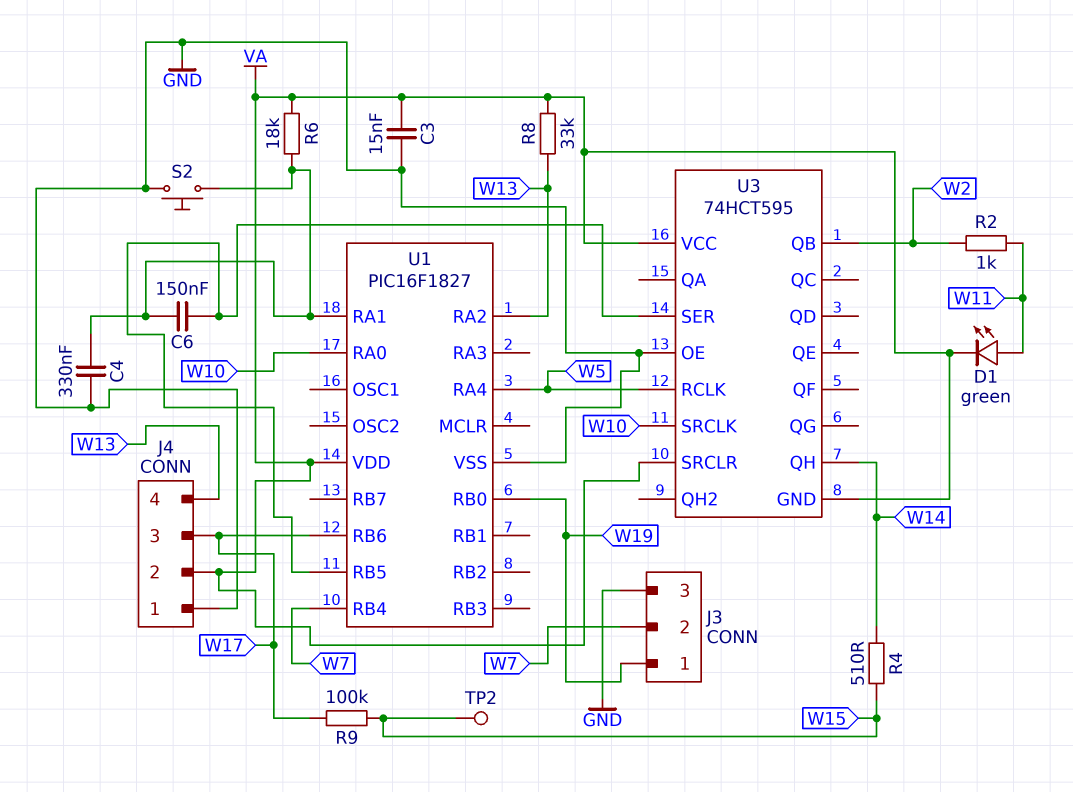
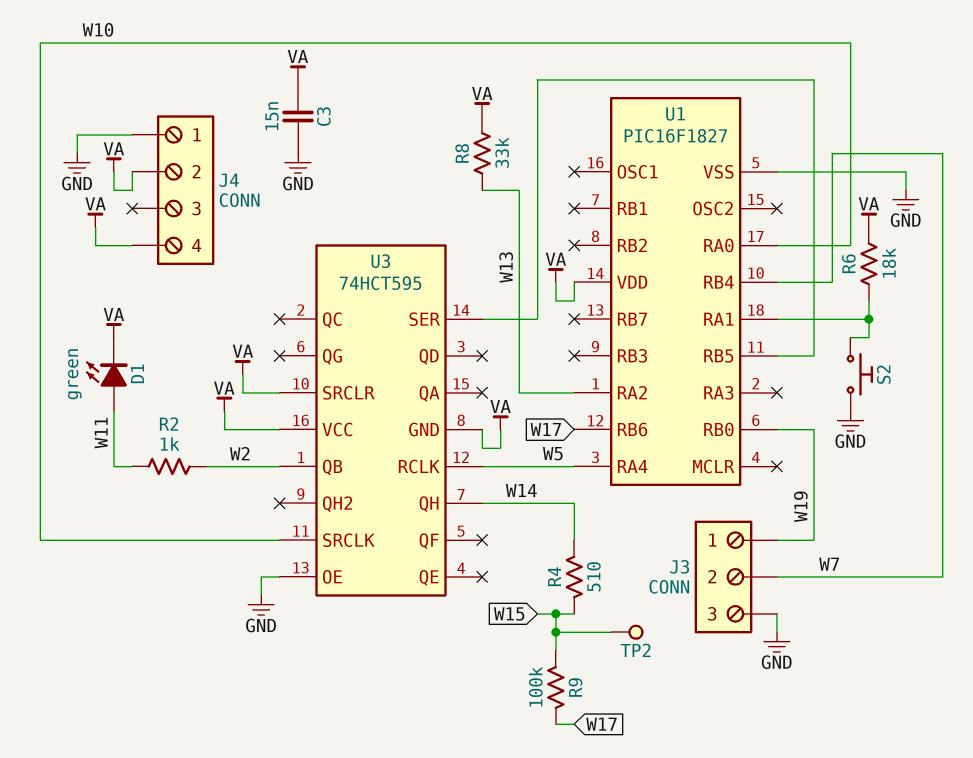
C4: 330nF (GND, U1/RA1) -> none
C6: 150nF (U1/RA1, U1/RB5) -> none
J4 pin 3: W17 -> none
J4 pin 4: W13 -> VA

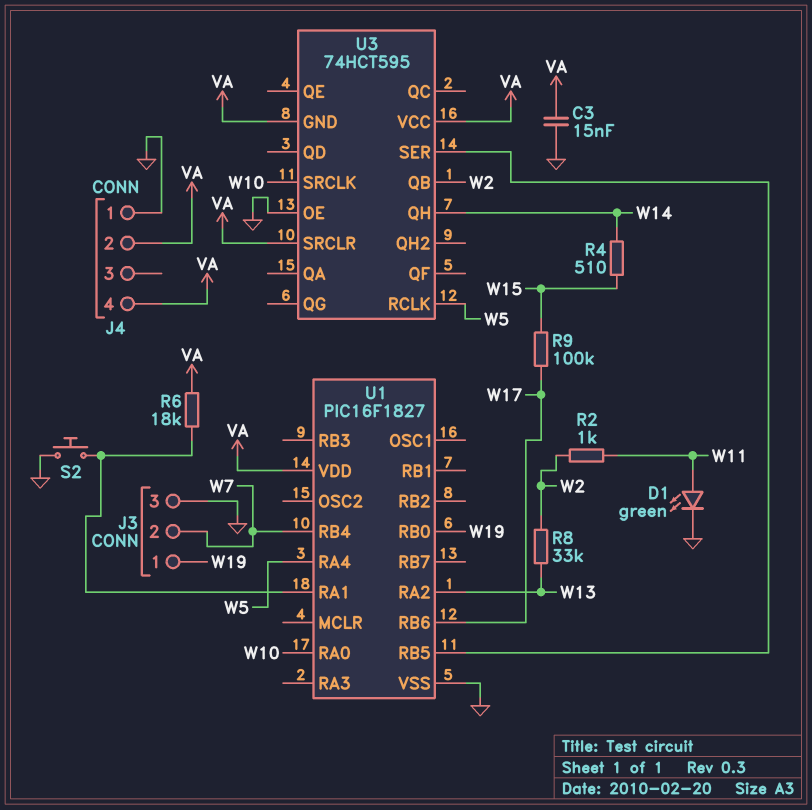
D1: LED green (A W11, K VA) -> LED green (A W11, K GND)
R8: 33k (VA, W13) -> 33k (W2, W13)
TP2: test point (W15) -> none

